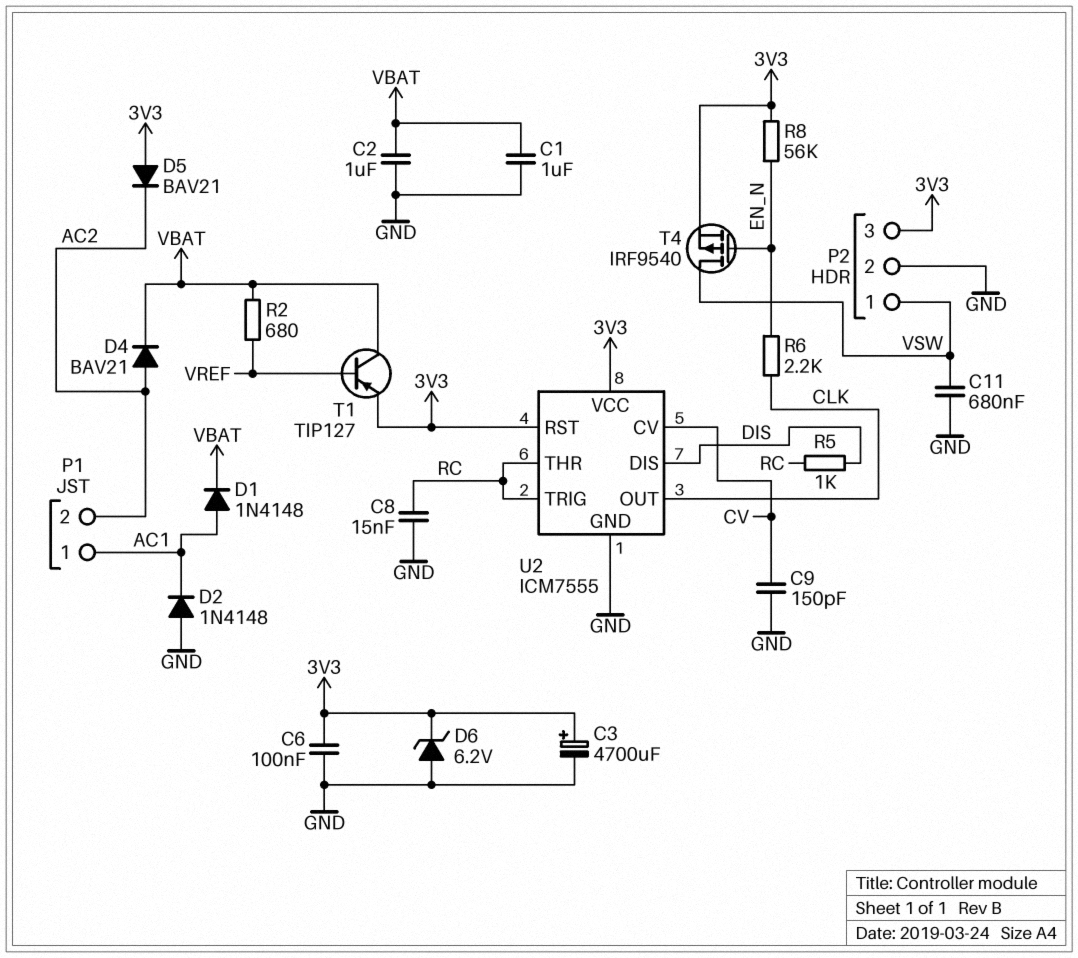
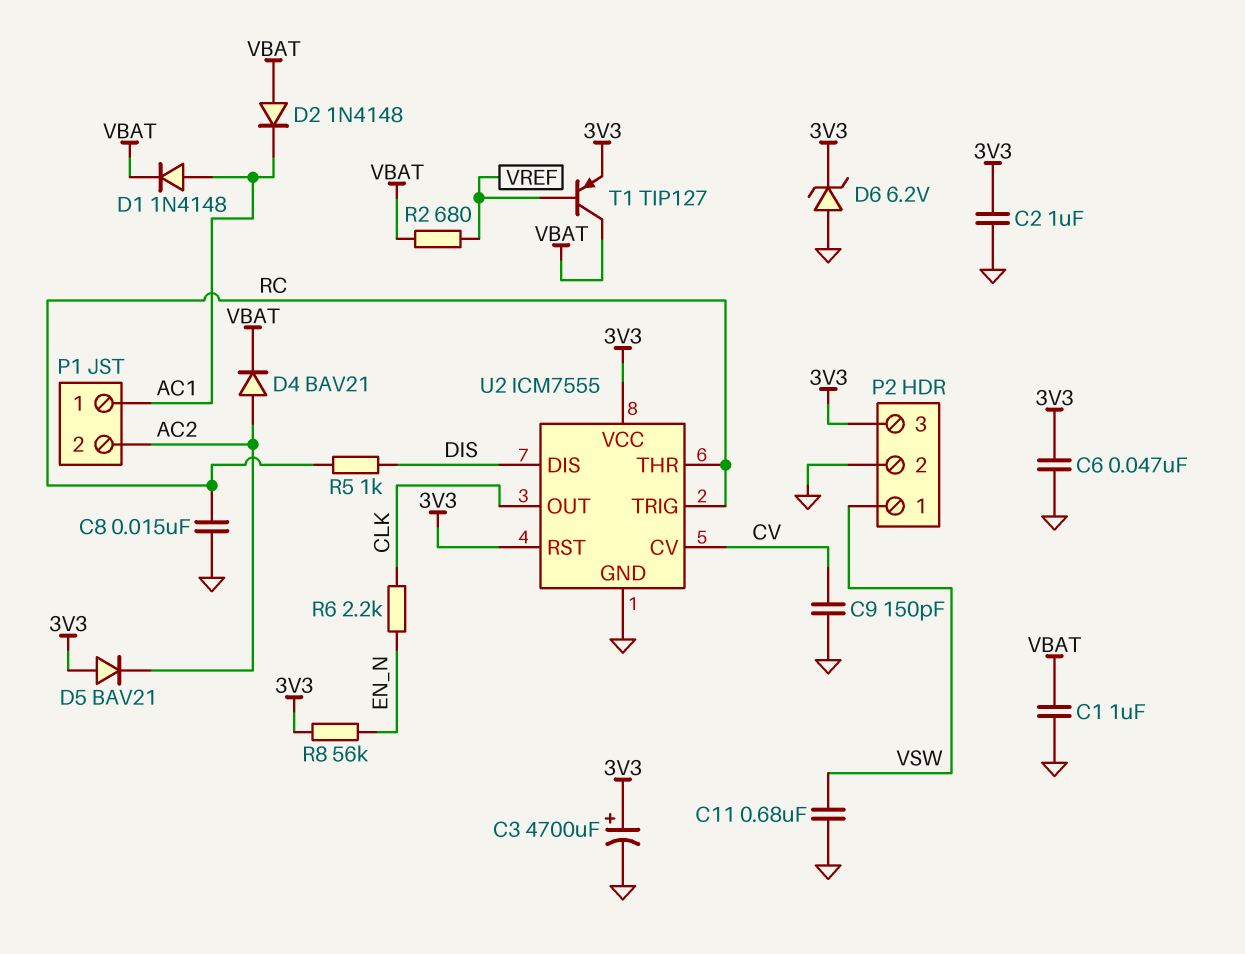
C2: 1uF (GND, VBAT) -> 1uF (3V3, GND)
C6: 100nF (3V3, GND) -> 47nF (3V3, GND)
D2: diode 1N4148 (A GND, K AC1) -> diode 1N4148 (A VBAT, K AC1)
T4: PMOS IRF9540 (G EN_N, D VSW, S 3V3) -> none

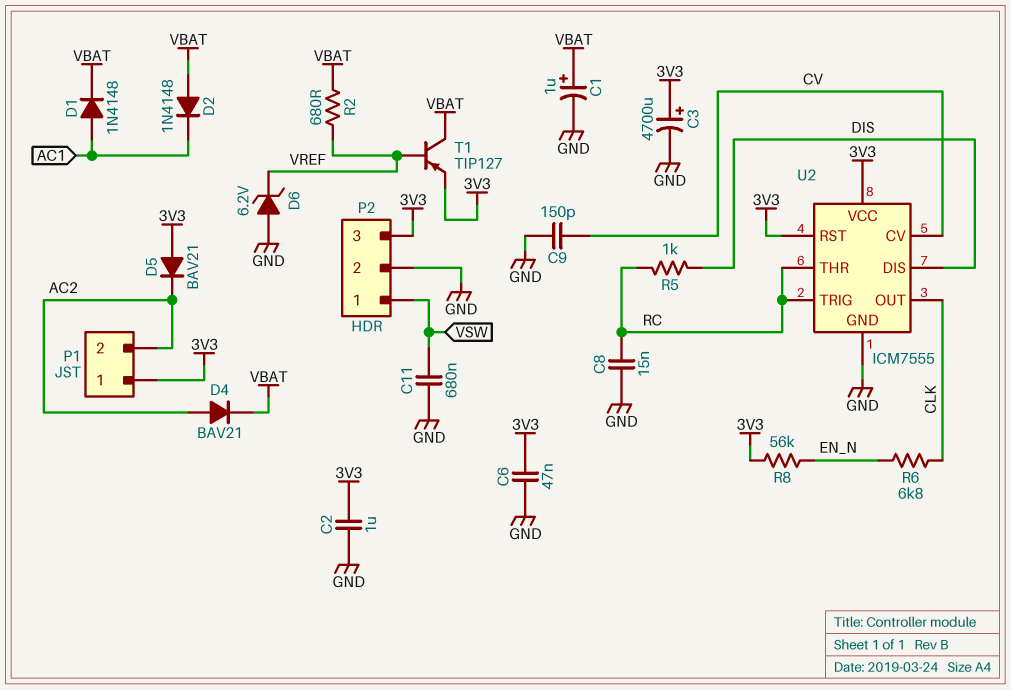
C1: 1uF (GND, VBAT) -> 1uF (plus VBAT, minus GND)
D6: zener 6.2V (A GND, K 3V3) -> zener 6.2V (A GND, K VREF)
P1 pin 1: AC1 -> 3V3
R6: 2.2k (CLK, EN_N) -> 6.8k (CLK, EN_N)

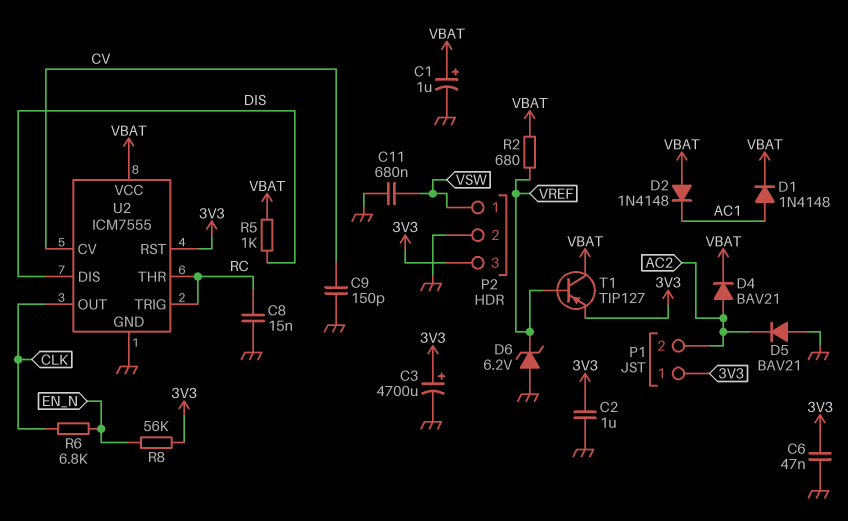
D5: diode BAV21 (A 3V3, K AC2) -> diode BAV21 (A GND, K AC2)
R5: 1k (DIS, RC) -> 1k (DIS, VBAT)
U2 pin VCC: 3V3 -> VBAT

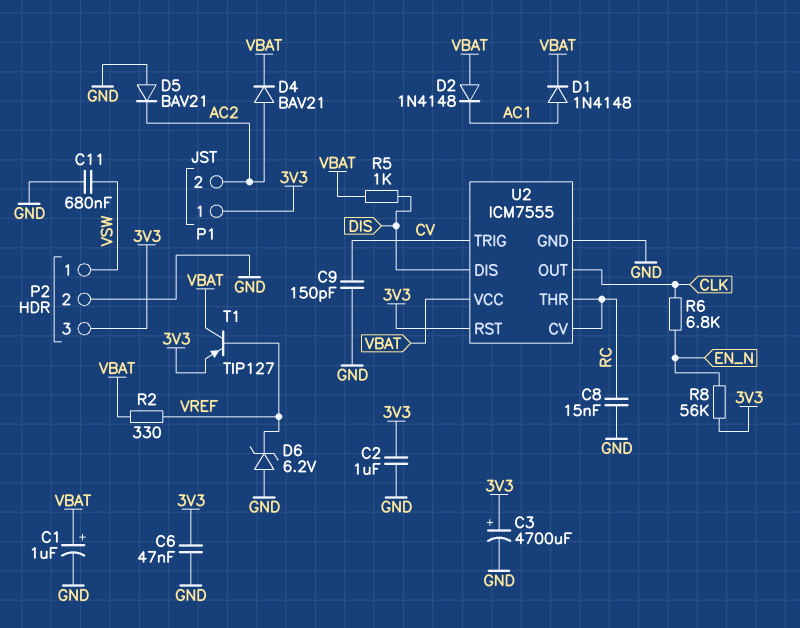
R2: 680 (VBAT, VREF) -> 330 (VBAT, VREF)
U2 pin CV: CV -> RC
U2 pin TRIG: RC -> CV

